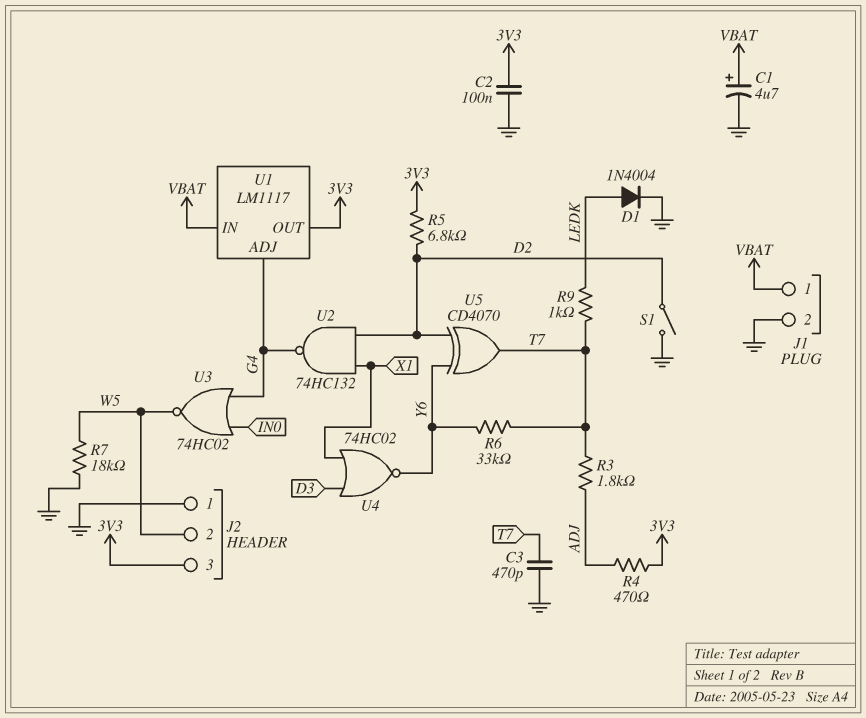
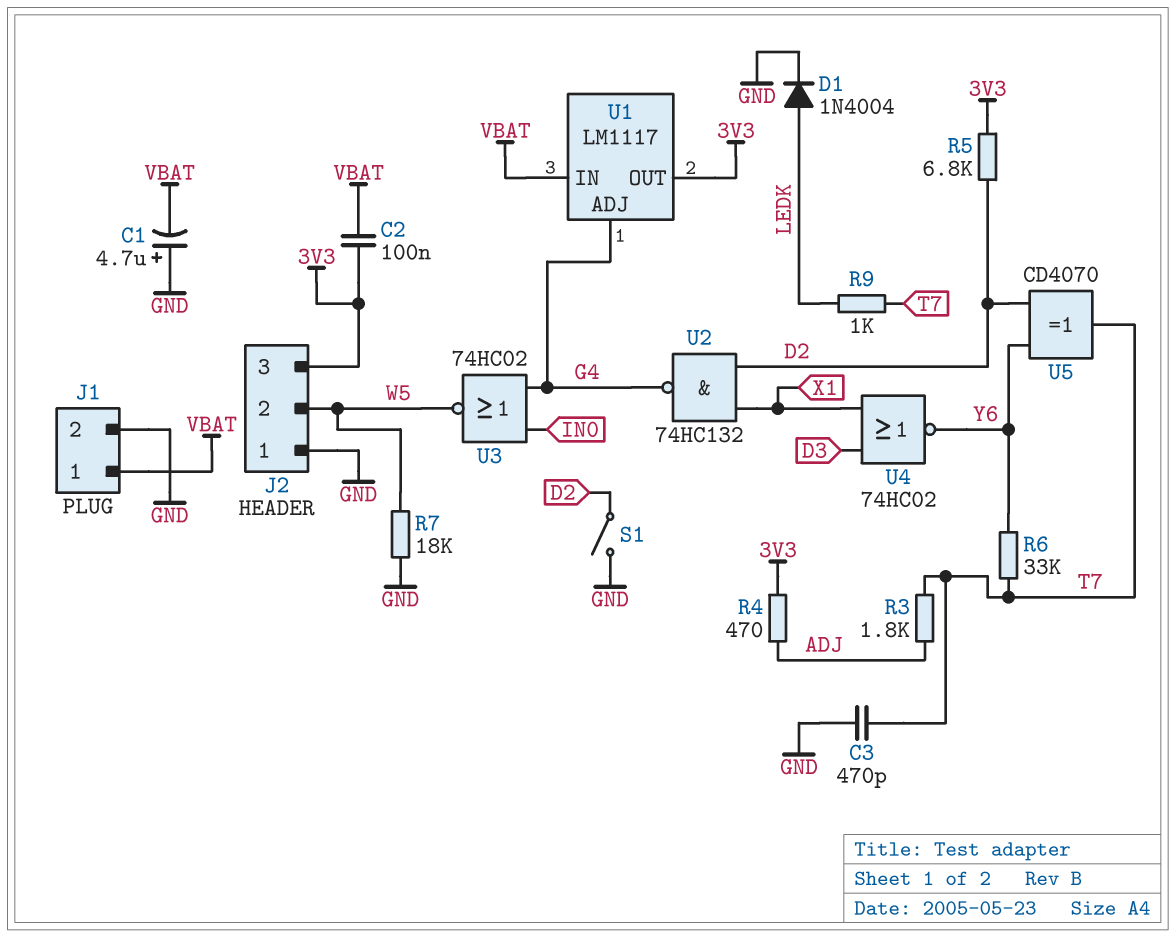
C1: 4.7uF (plus VBAT, minus GND) -> 4.7uF (plus GND, minus VBAT)
C2: 100nF (3V3, GND) -> 100nF (3V3, VBAT)

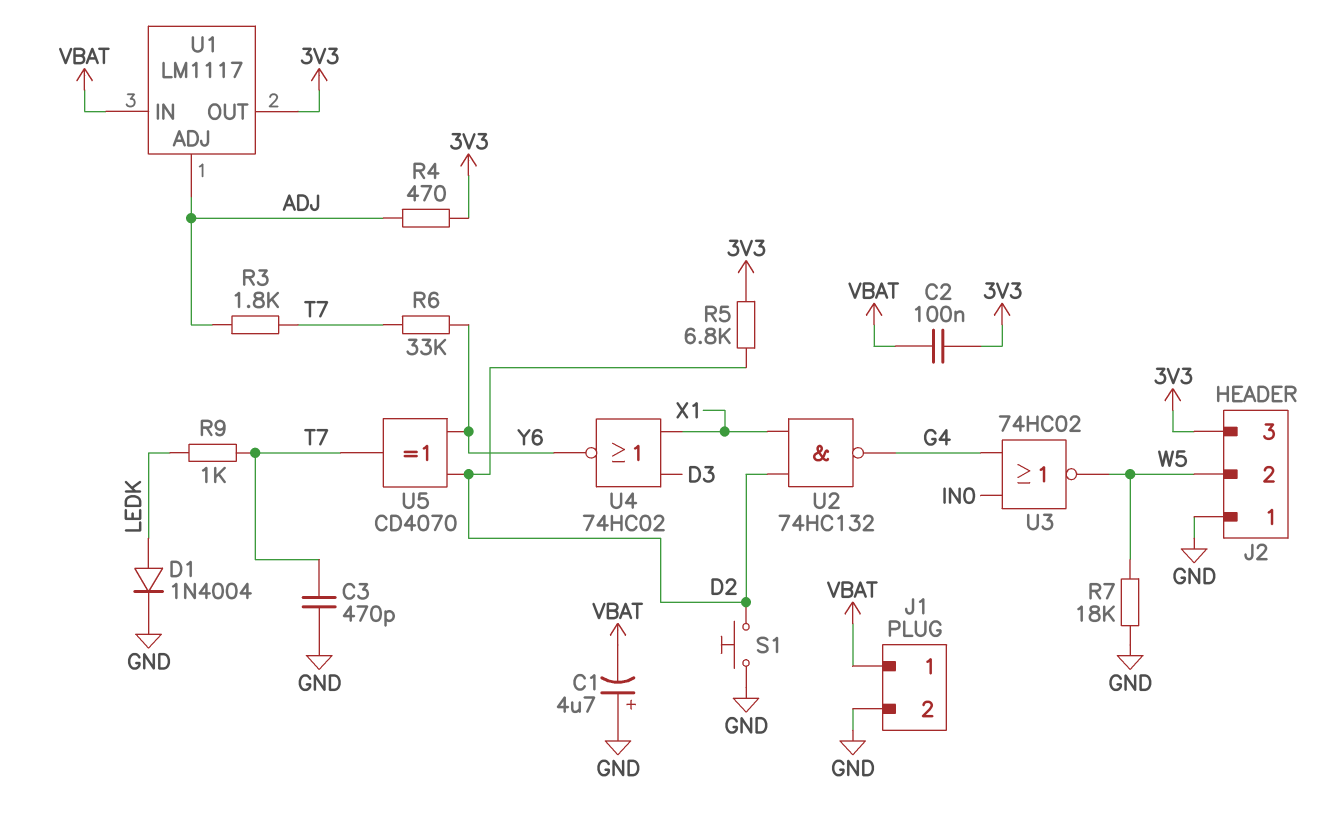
S1: switch (D2, GND) -> button (D2, GND)
U1 pin ADJ: G4 -> ADJ

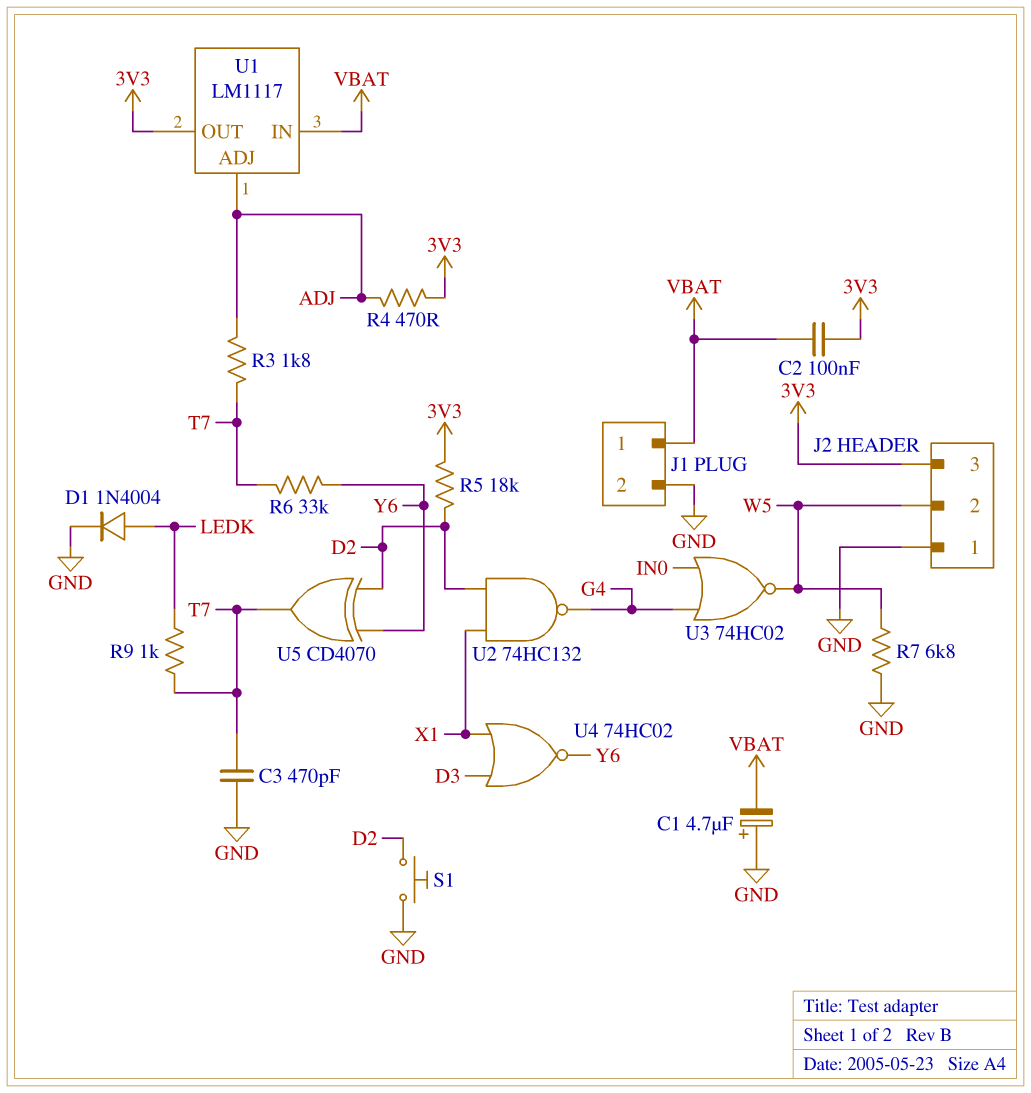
R5: 6.8k (3V3, D2) -> 18k (3V3, D2)
R7: 18k (GND, W5) -> 6.8k (GND, W5)

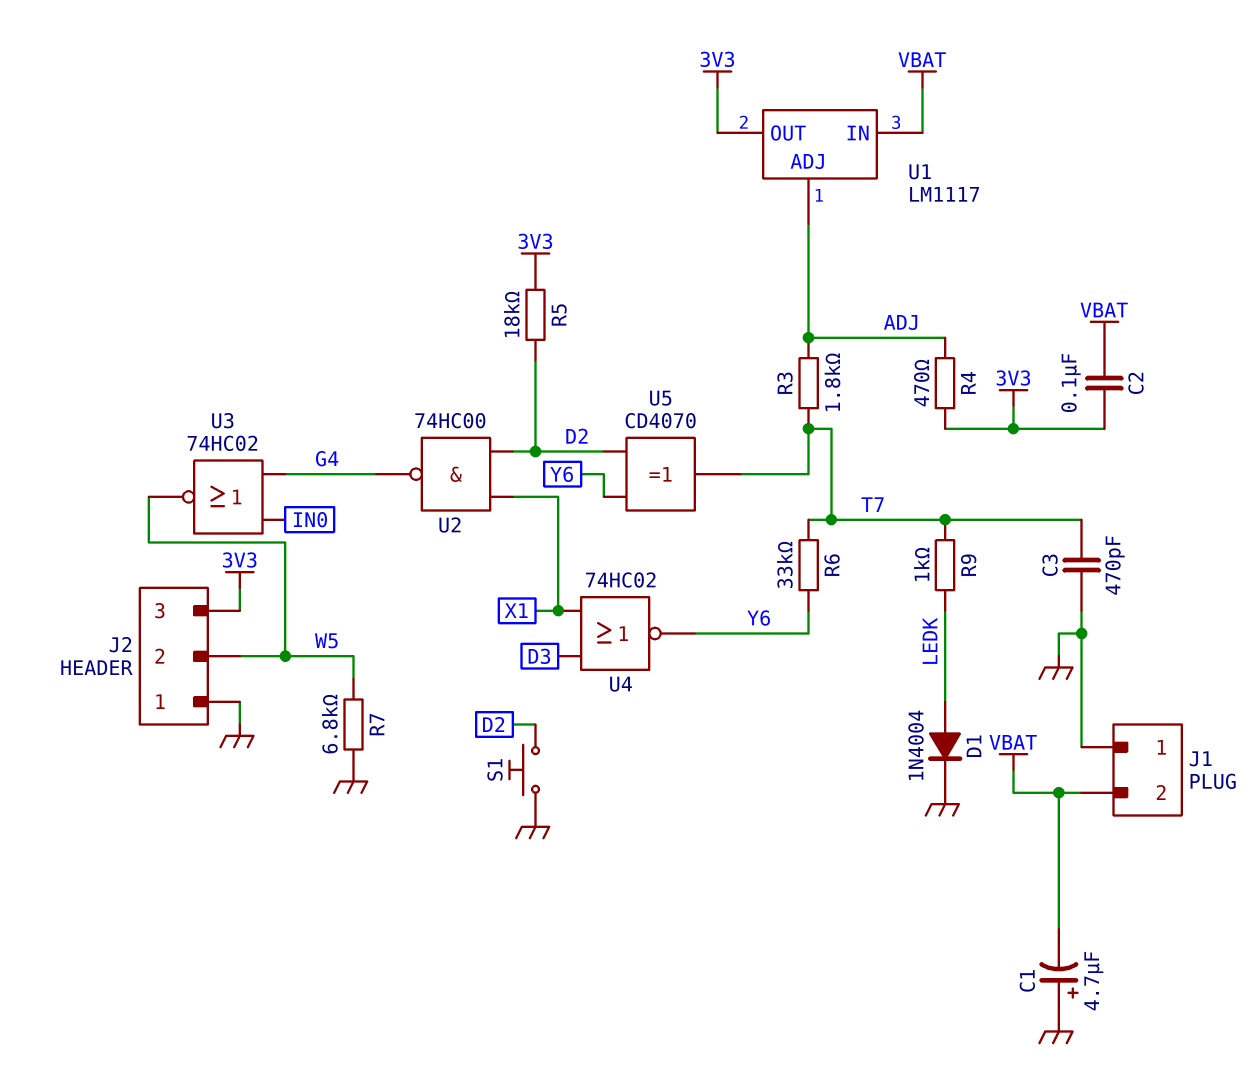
J1 pin 1: VBAT -> GND
J1 pin 2: GND -> VBAT
U2: NAND 74HC132 (in D2, in X1, out G4) -> NAND 74HC00 (in D2, in X1, out G4)

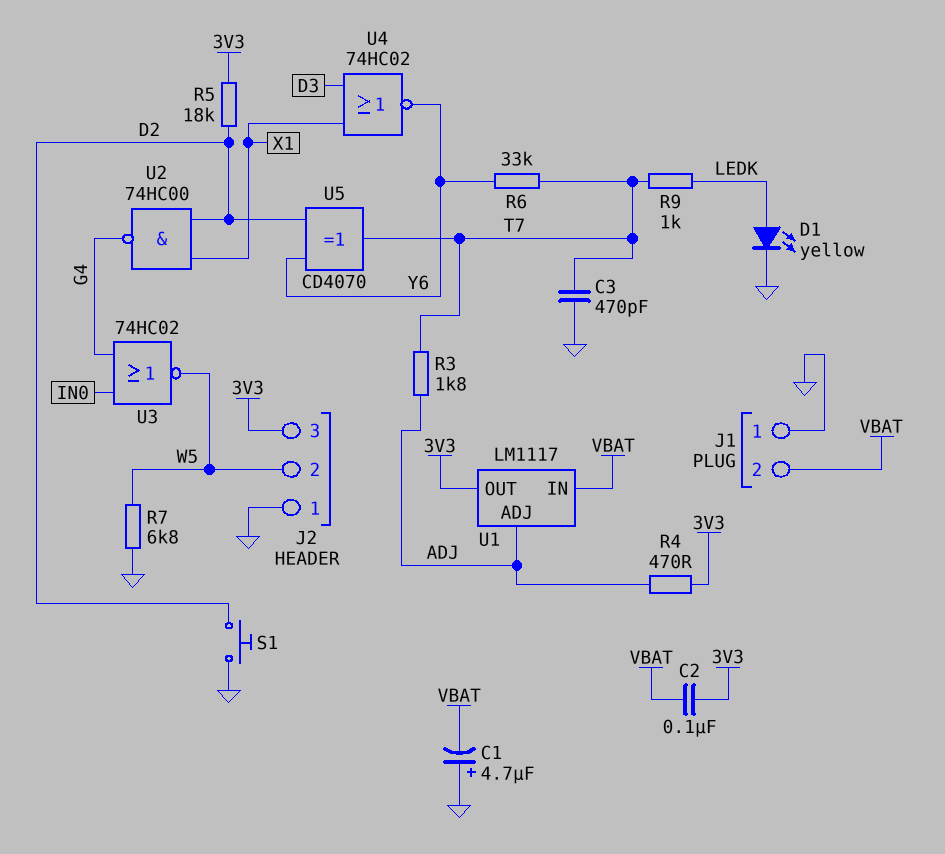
D1: diode 1N4004 (A LEDK, K GND) -> LED yellow (A LEDK, K GND)

